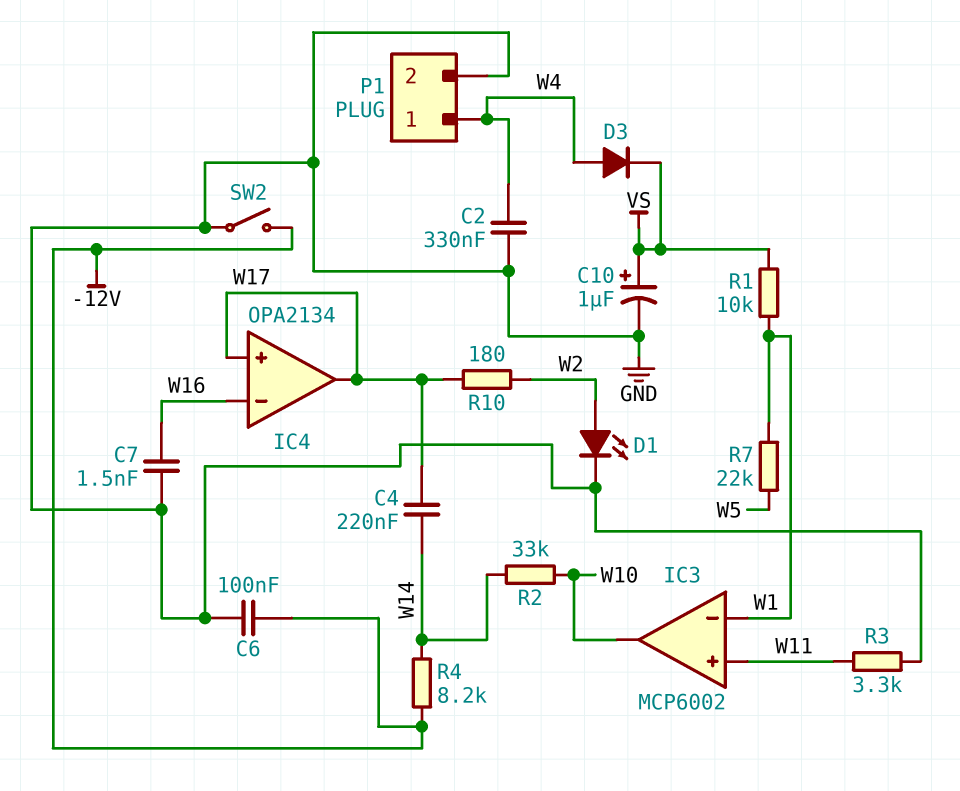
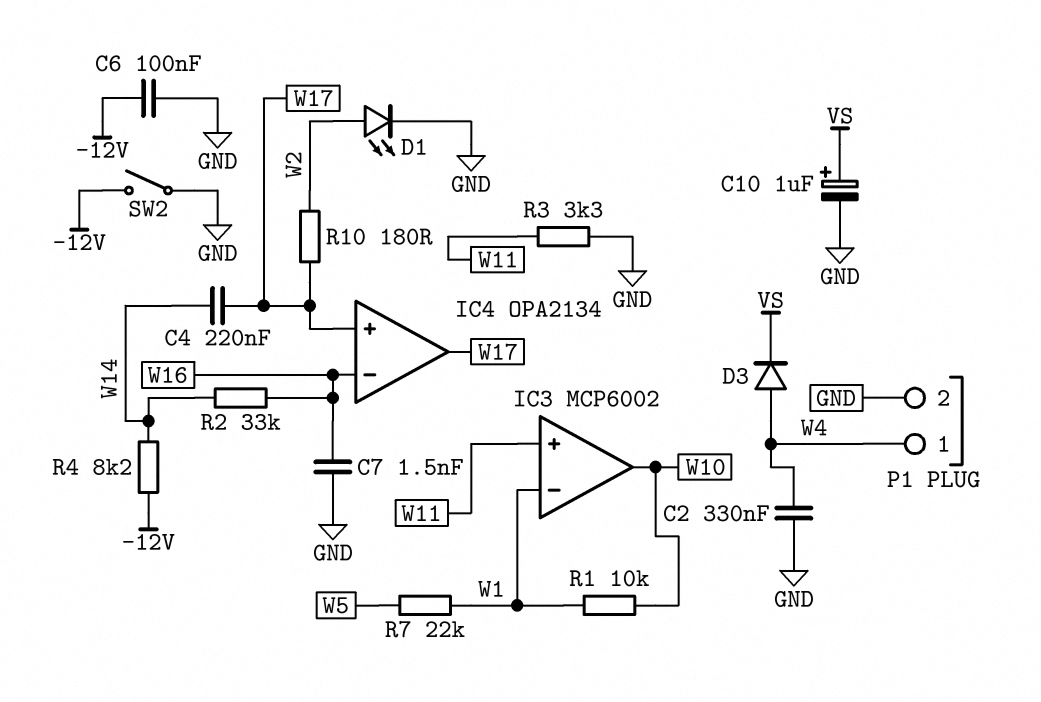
R1: 10k (VS, W1) -> 10k (W1, W10)
R2: 33k (W10, W14) -> 33k (W14, W16)

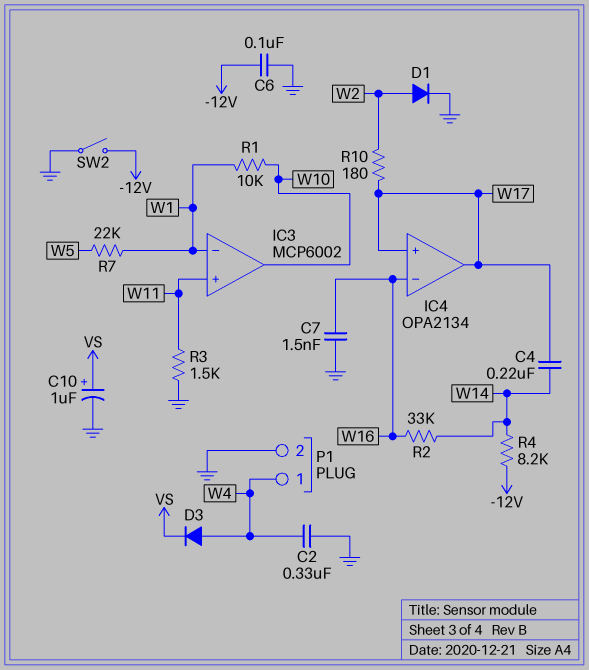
D1: LED (A W2, K GND) -> diode (A W2, K GND)
R3: 3.3k (GND, W11) -> 1.5k (GND, W11)

